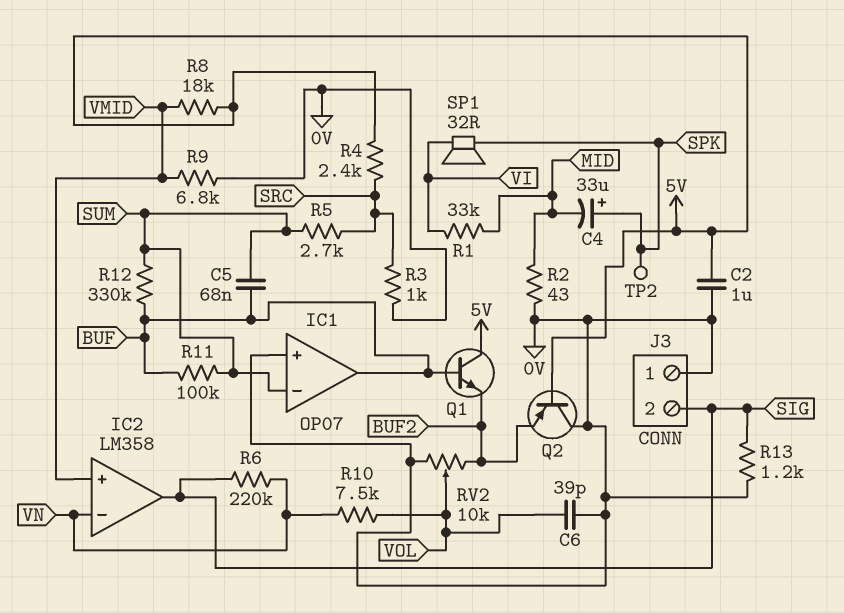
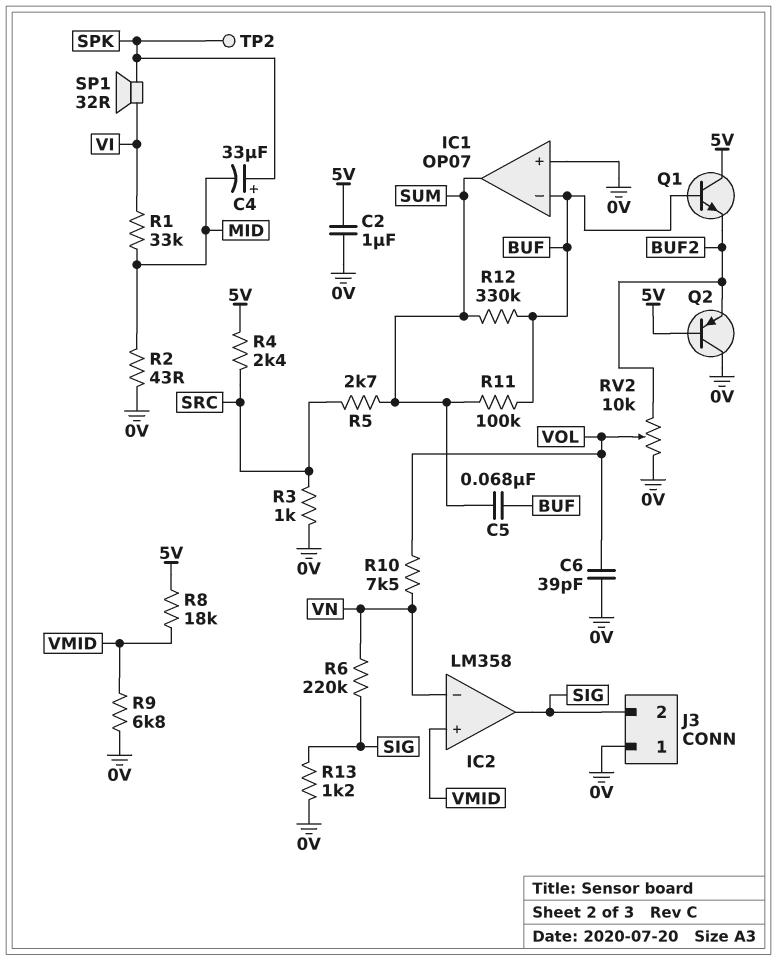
IC1 pin in-: SUM -> BUF
IC1 pin out: BUF -> SUM

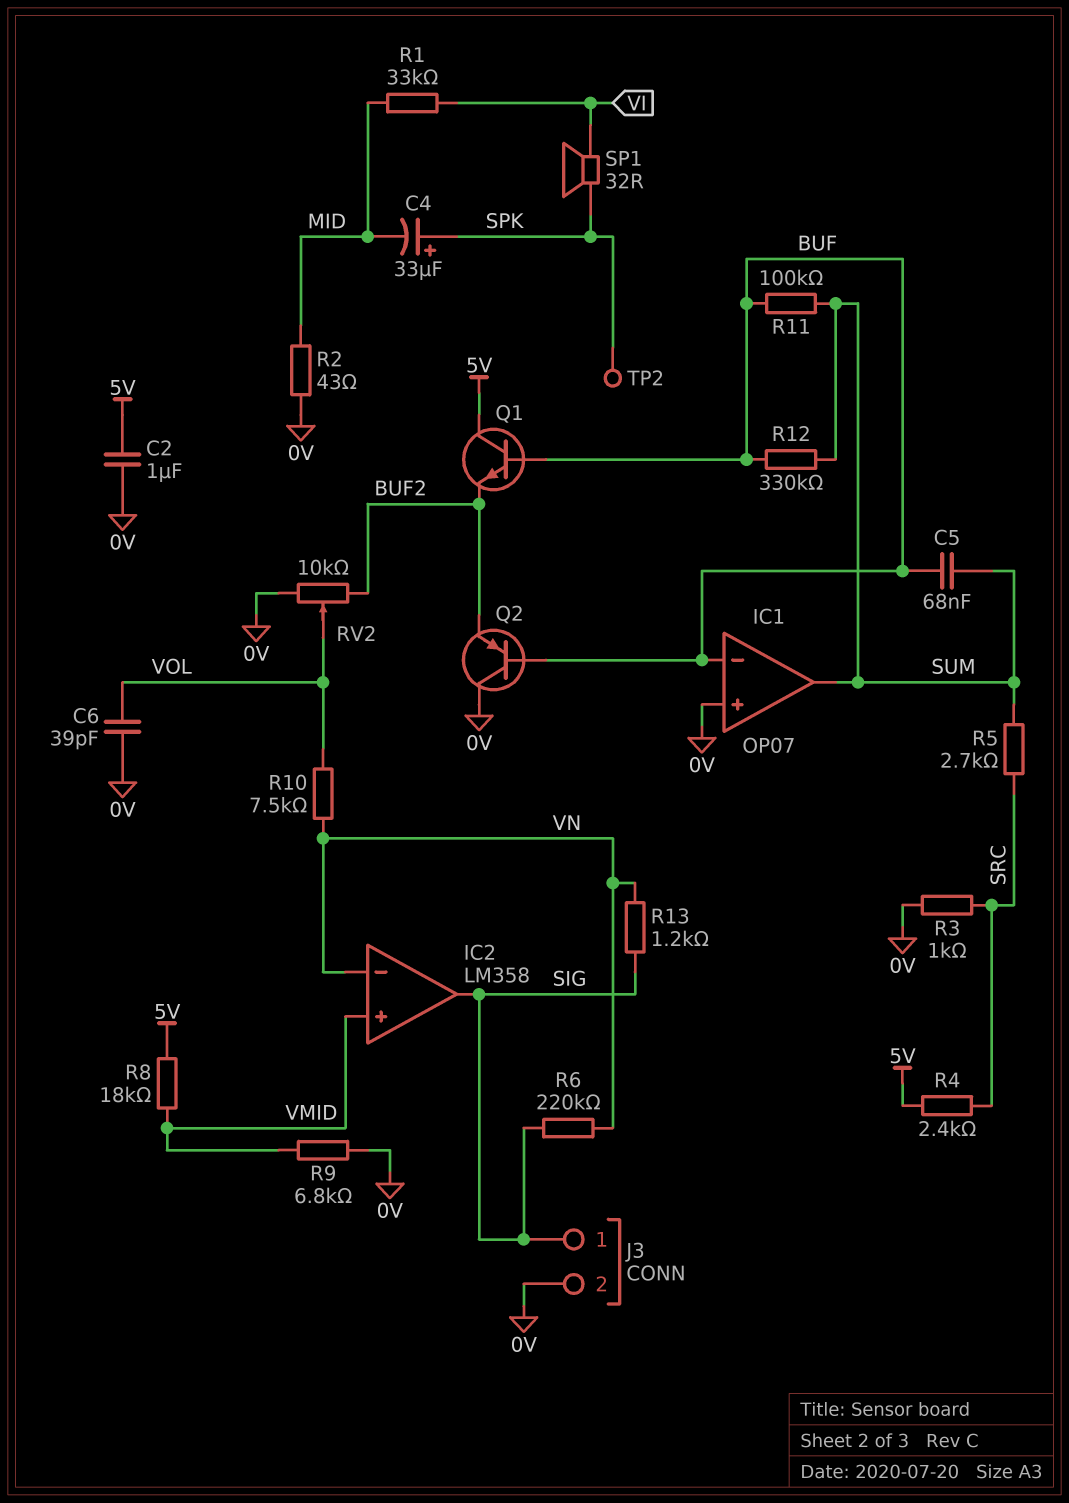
J3 pin 1: 0V -> SIG
J3 pin 2: SIG -> 0V
Q2: PNP (B 5V, C 0V, E BUF2) -> PNP (B BUF, C 0V, E BUF2)
R13: 1.2k (0V, SIG) -> 1.2k (SIG, VN)

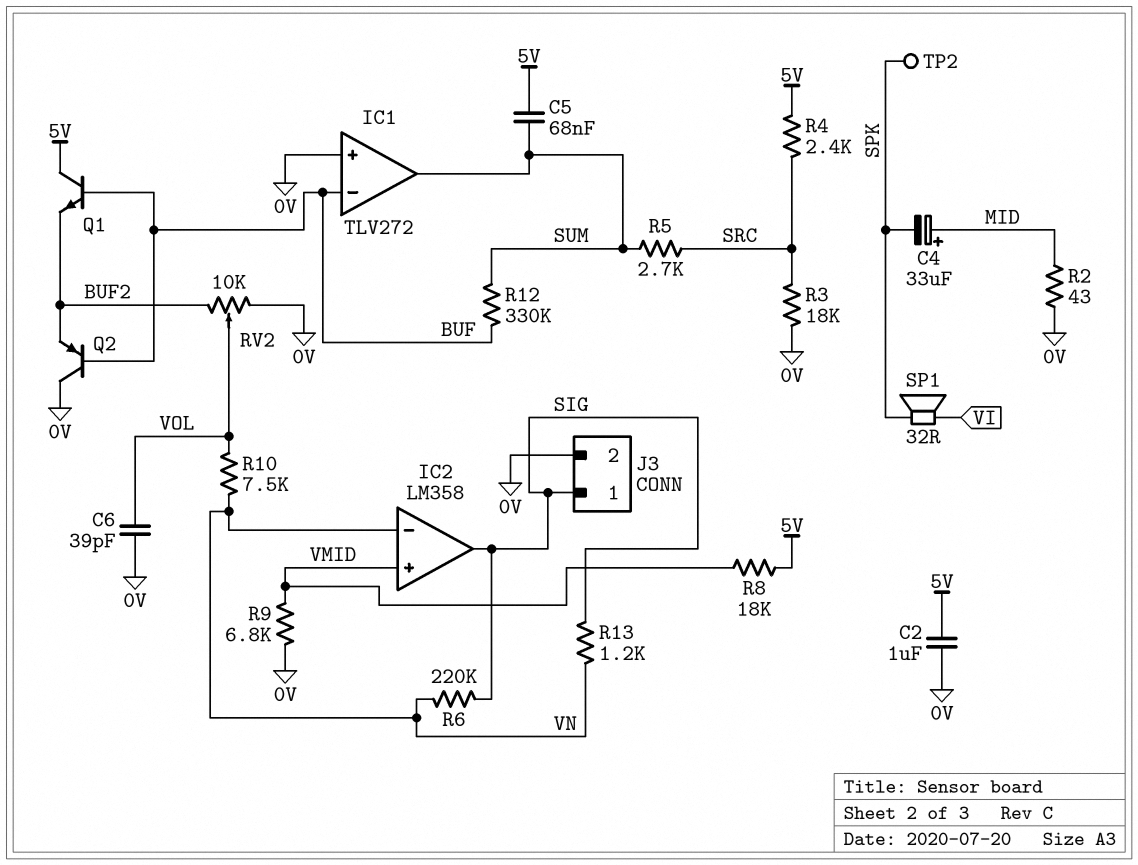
C4: 33uF (plus SPK, minus MID) -> 33uF (plus MID, minus SPK)
C5: 68nF (BUF, SUM) -> 68nF (5V, SUM)
IC1: OP07 -> TLV272
R1: 33k (MID, VI) -> none
R3: 1k (0V, SRC) -> 18k (0V, SRC)
R11: 100k (BUF, SUM) -> none

